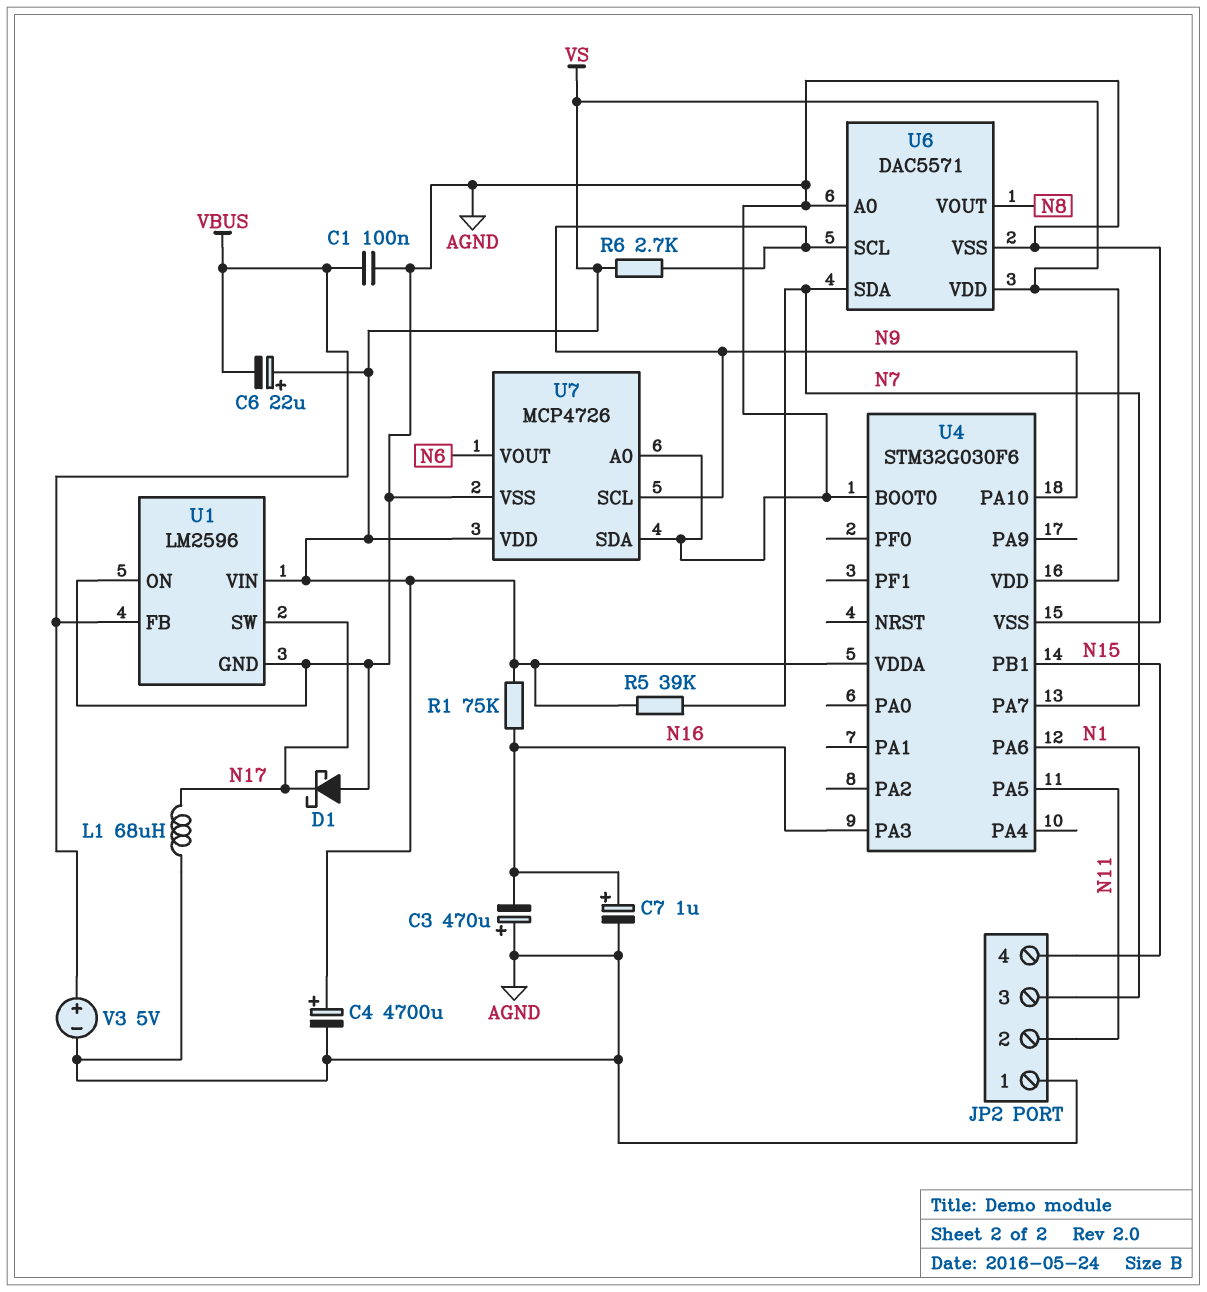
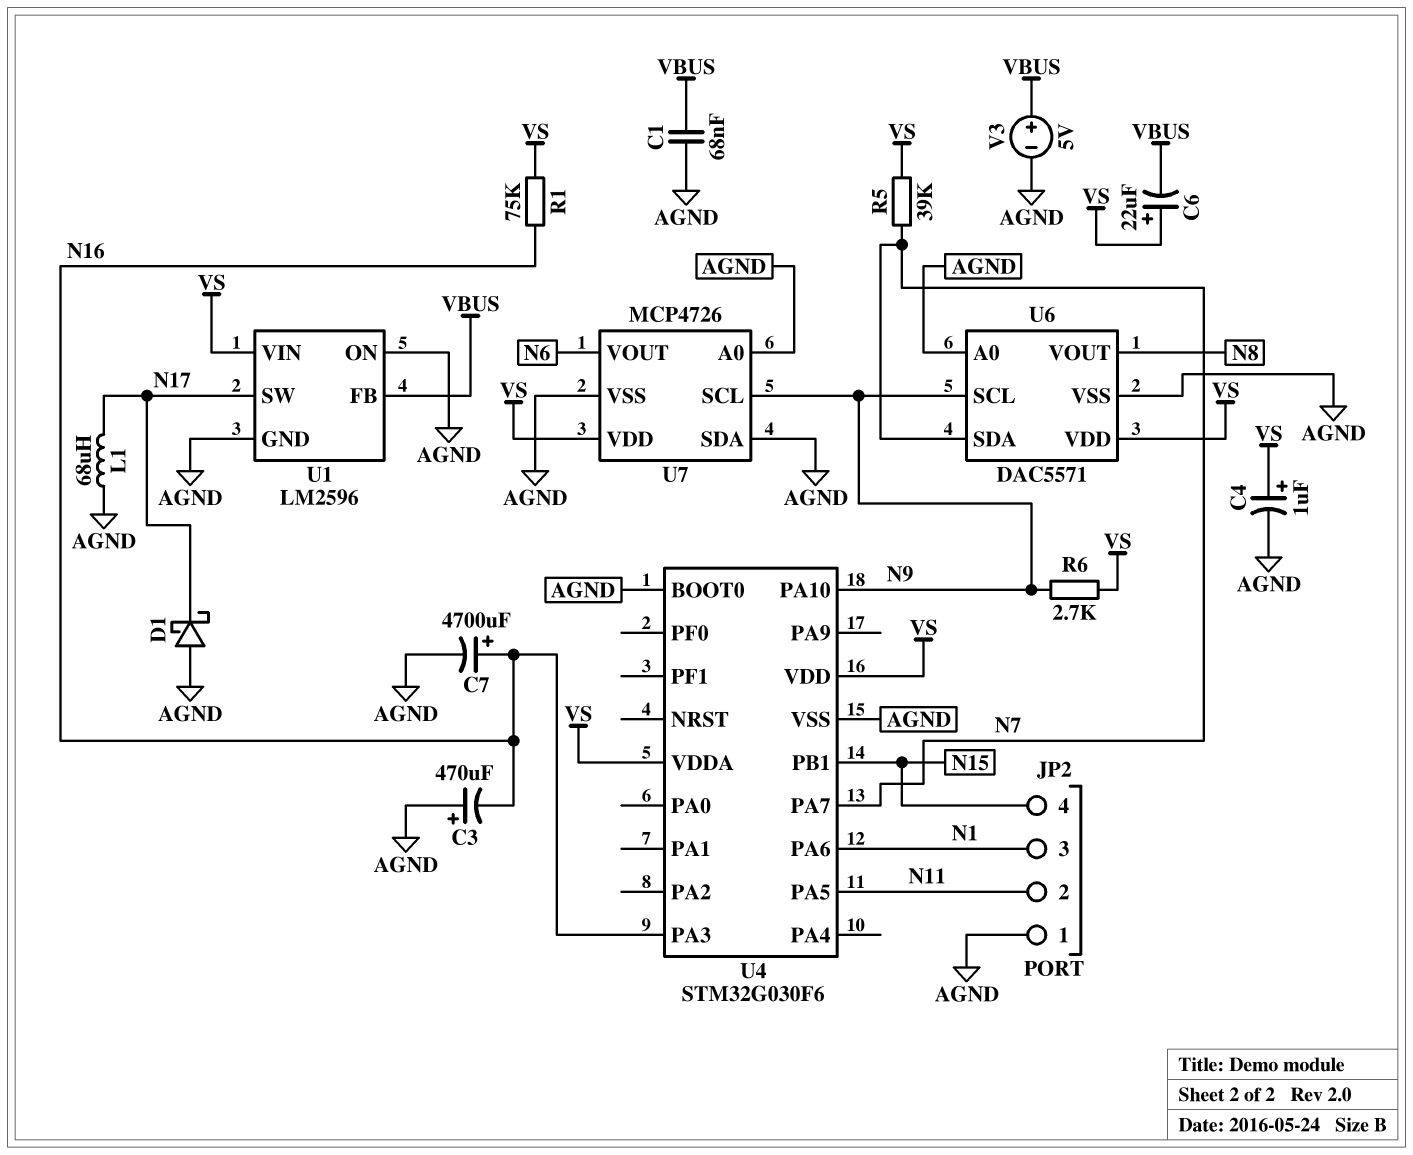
C1: 100nF (AGND, VBUS) -> 68nF (AGND, VBUS)
C4: 4700uF (plus VS, minus AGND) -> 1uF (plus VS, minus AGND)
C7: 1uF (plus N16, minus AGND) -> 4700uF (plus N16, minus AGND)

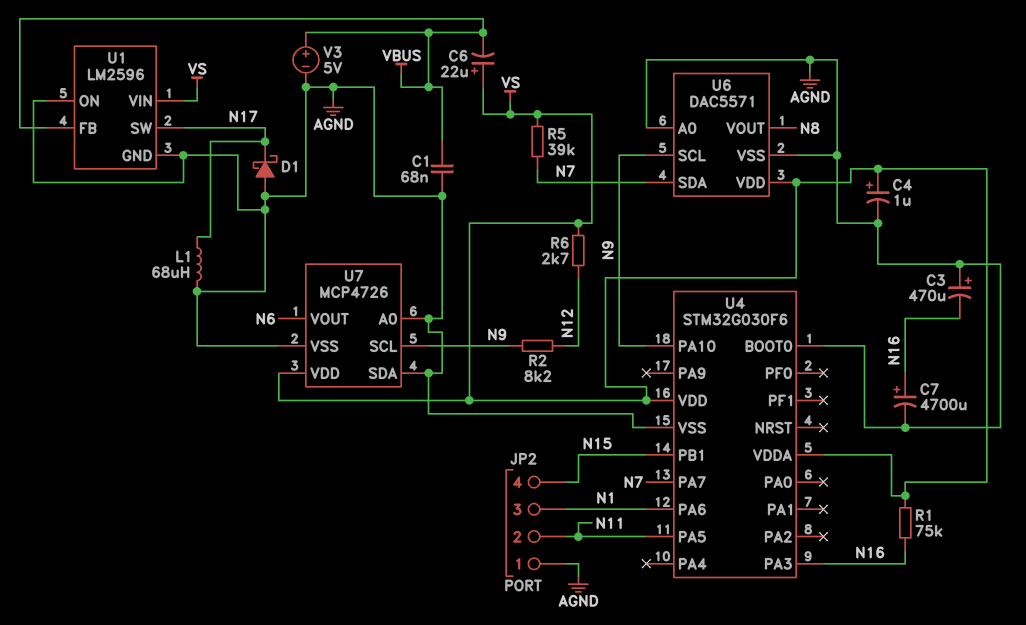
R2: none -> 8.2k (N9, N12)
R6: 2.7k (N9, VS) -> 2.7k (N12, VS)

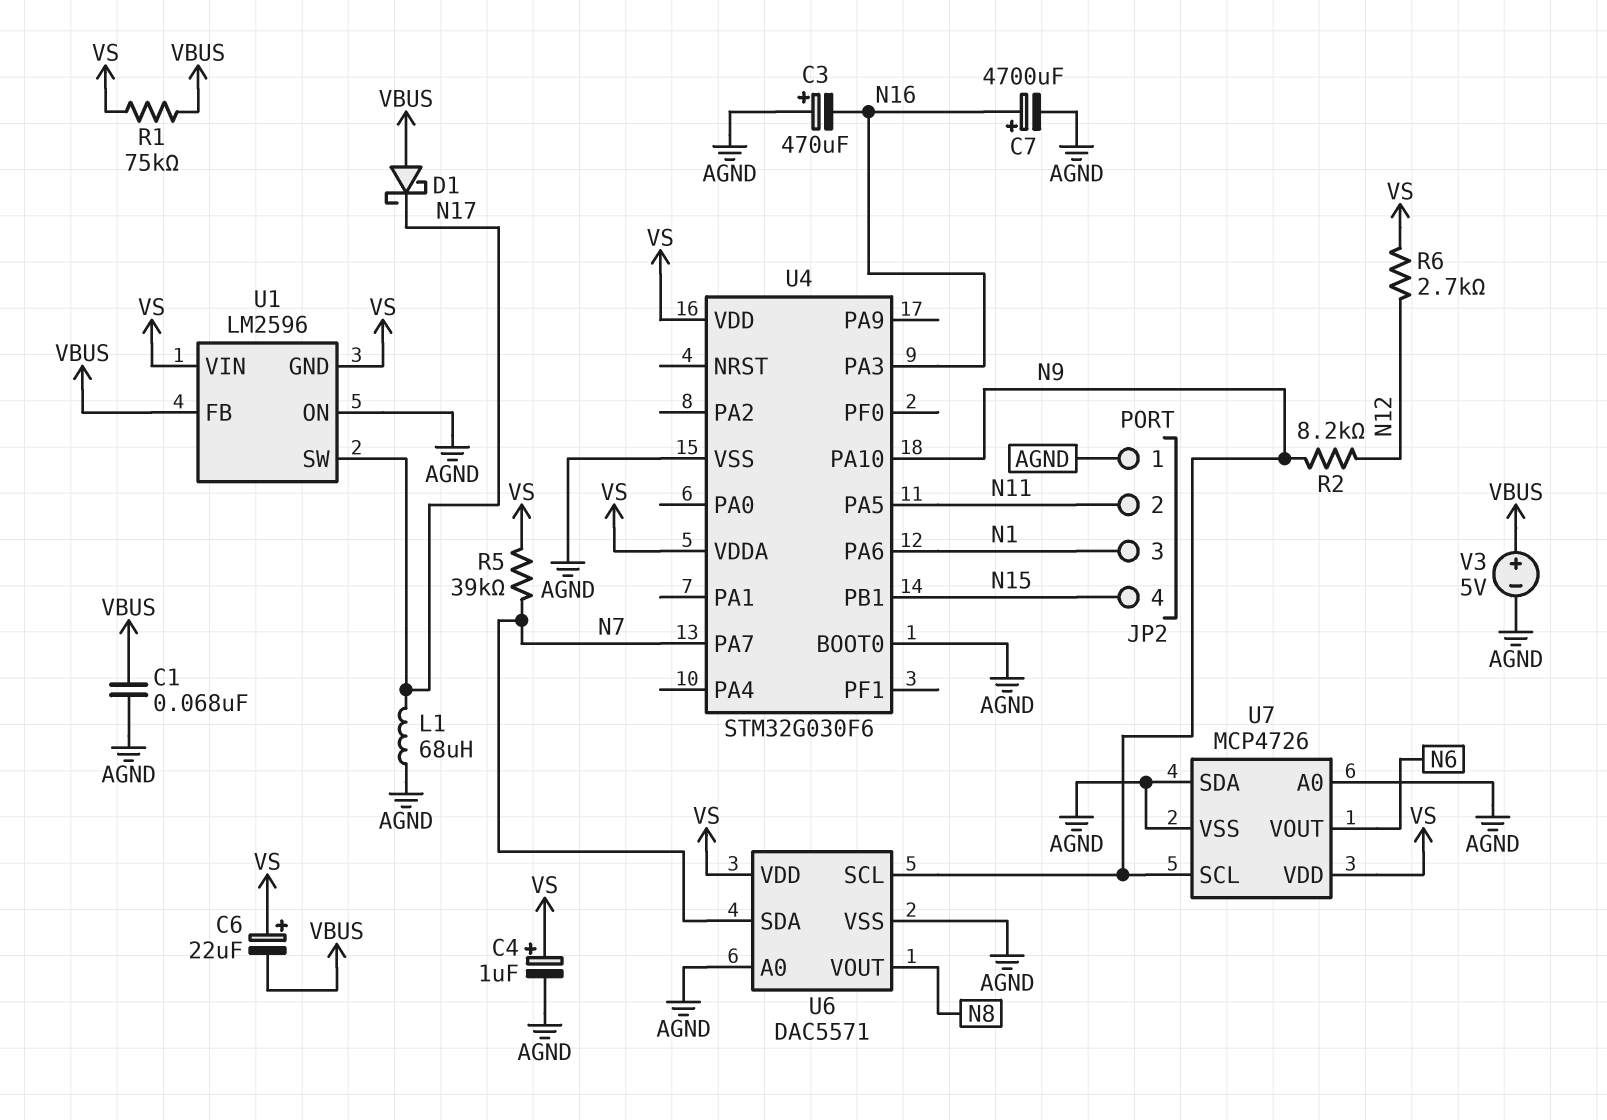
D1: schottky (A AGND, K N17) -> schottky (A VBUS, K N17)
R1: 75k (N16, VS) -> 75k (VBUS, VS)
U1 pin GND: AGND -> VS

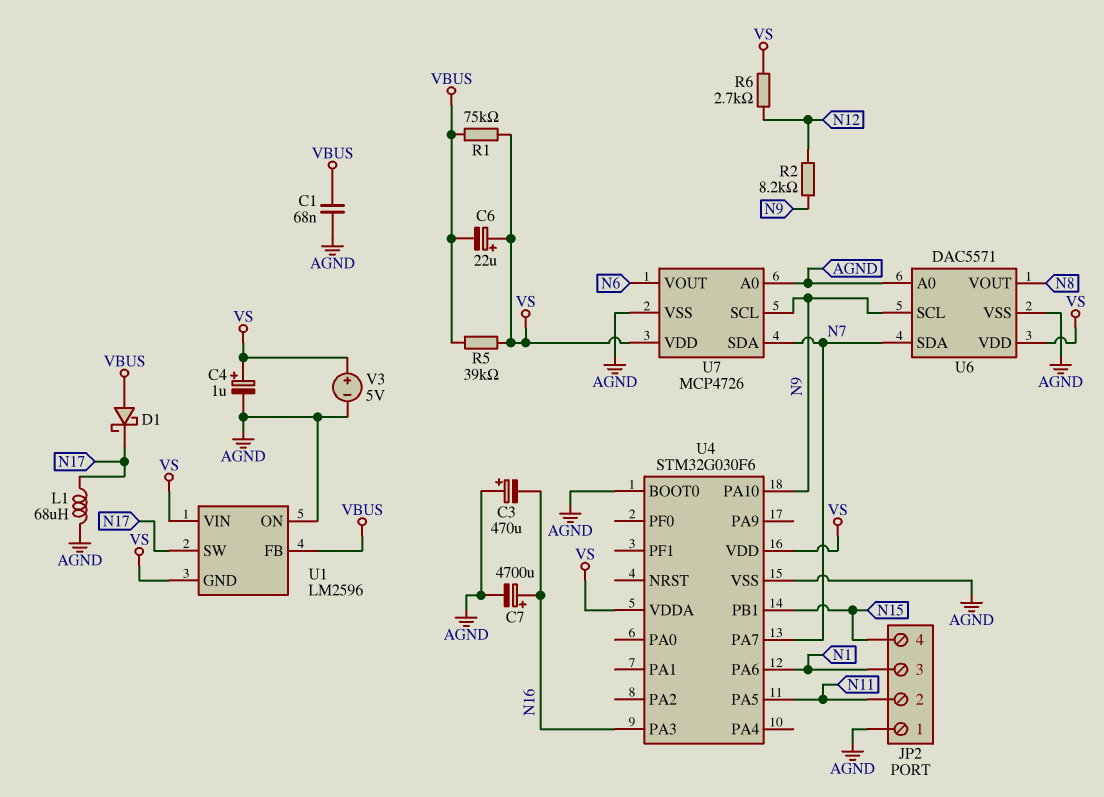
R5: 39k (N7, VS) -> 39k (VBUS, VS)
U7 pin SDA: AGND -> N7
V3: 5V (plus VBUS, minus AGND) -> 5V (plus VS, minus AGND)

